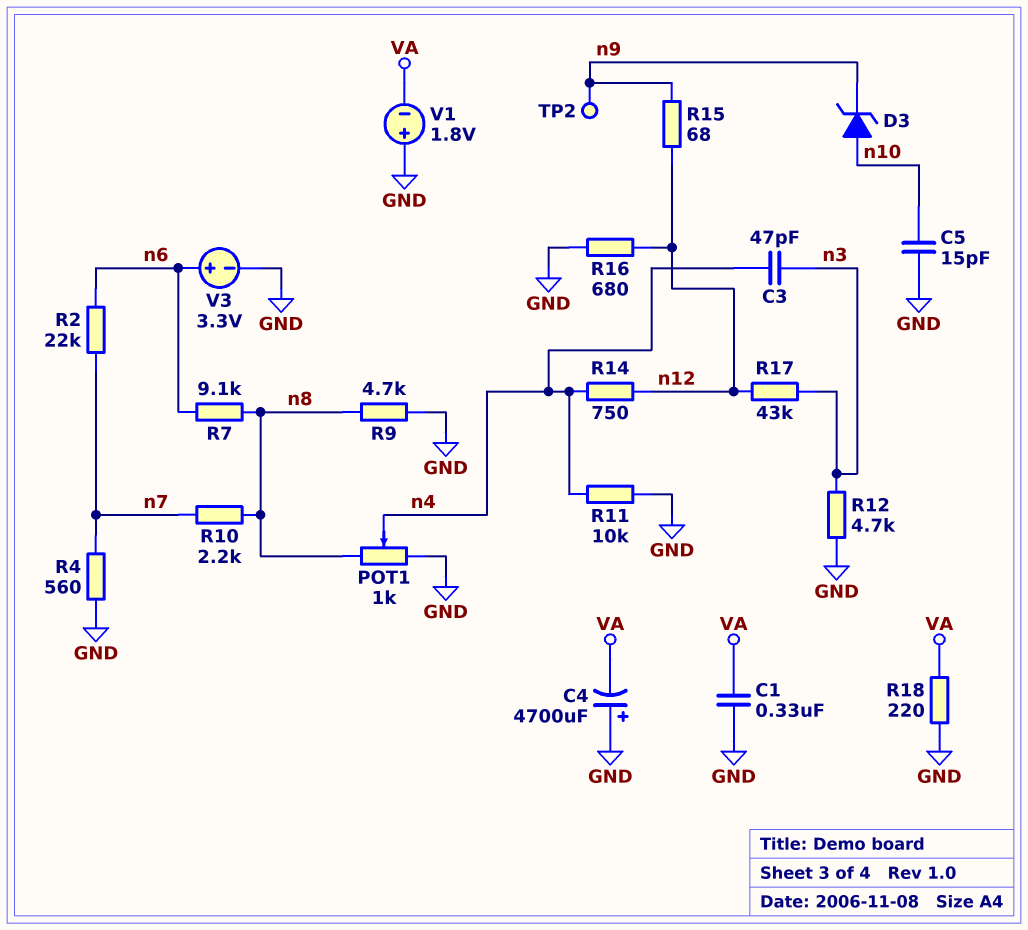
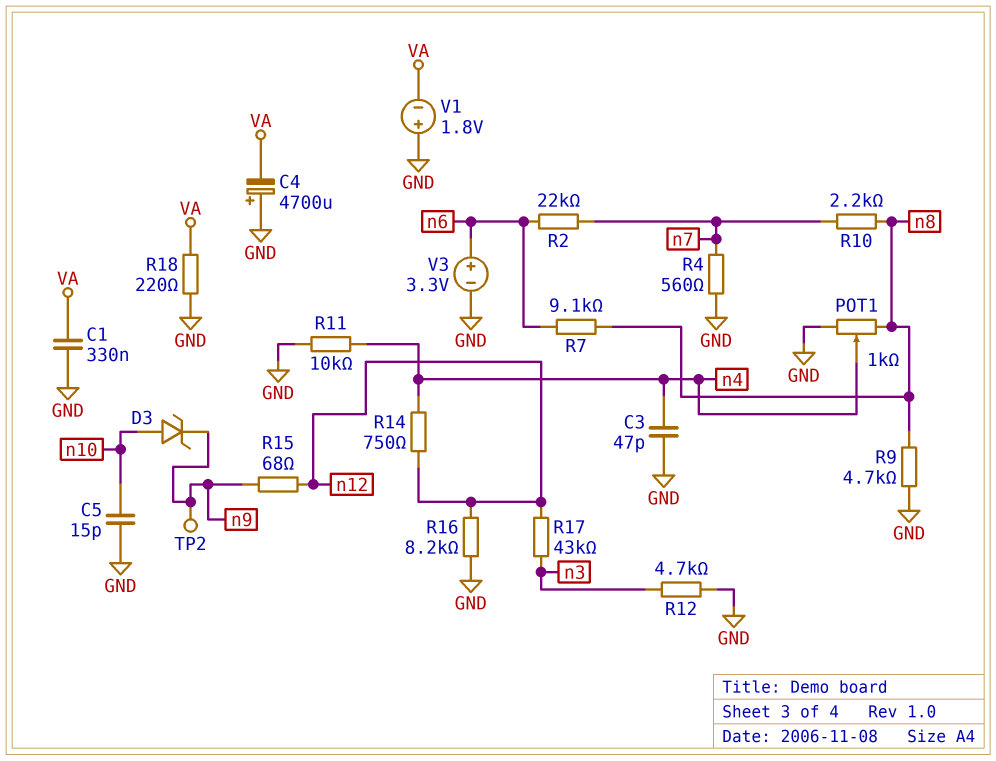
C3: 47pF (n3, n4) -> 47pF (GND, n4)
R16: 680 (GND, n12) -> 8.2k (GND, n12)

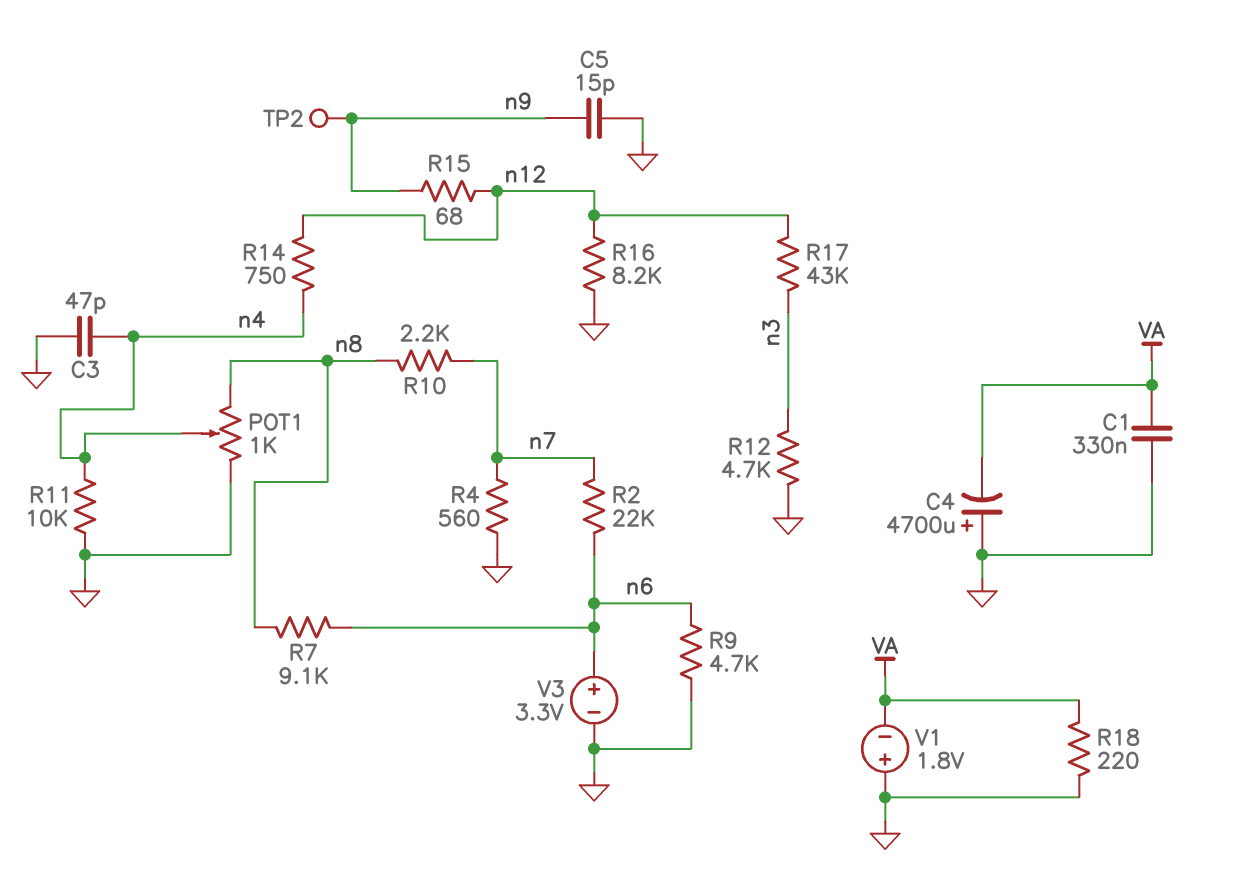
C5: 15pF (GND, n10) -> 15pF (GND, n9)
D3: zener (A n10, K n9) -> none
R9: 4.7k (GND, n8) -> 4.7k (GND, n6)

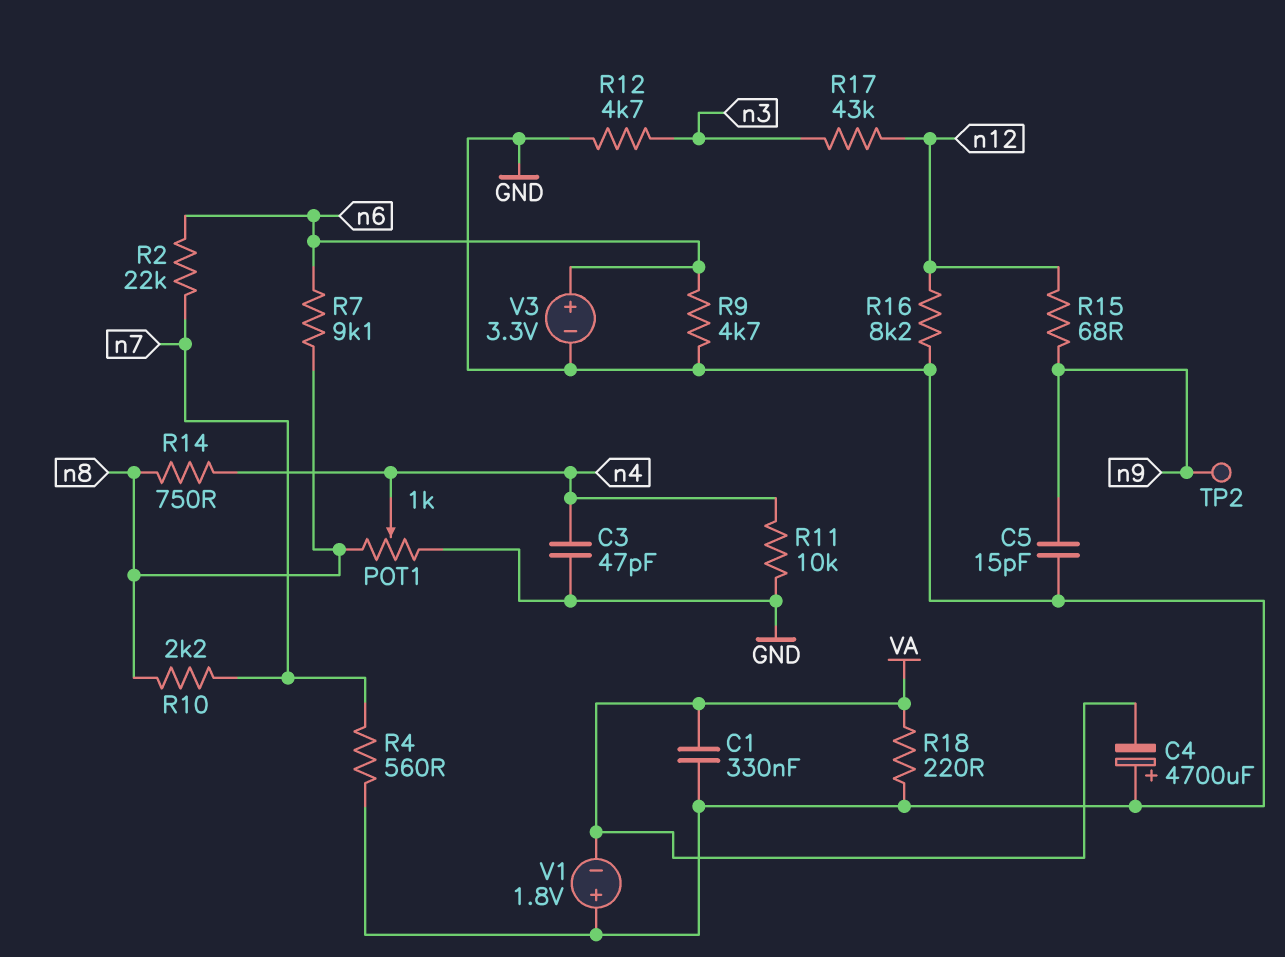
R14: 750 (n4, n12) -> 750 (n4, n8)

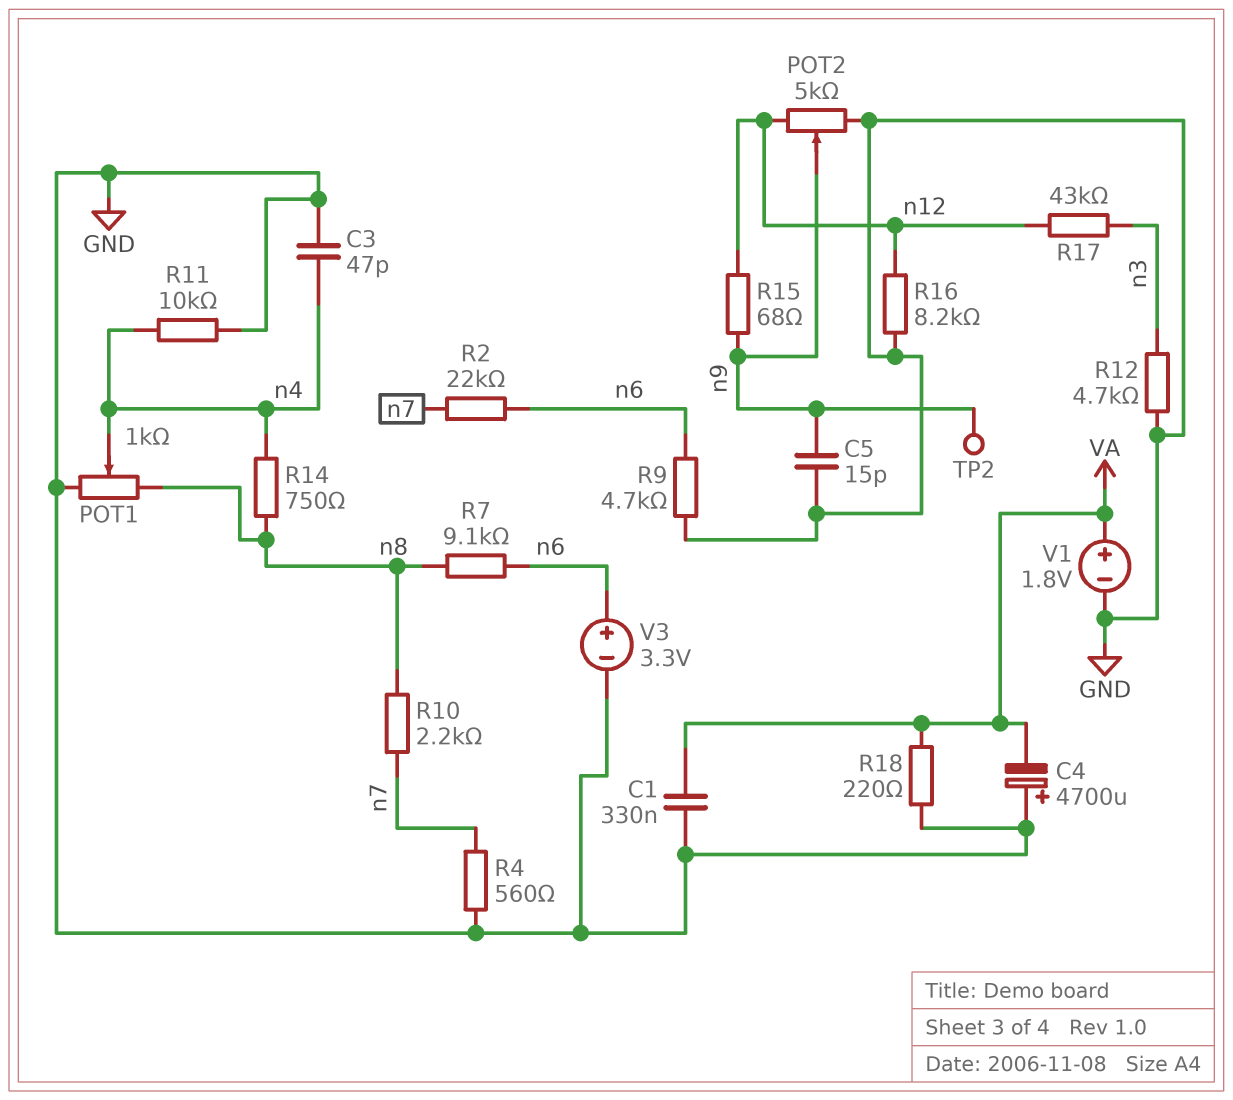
POT2: none -> 5k (GND, n12, wiper n9)
V1: 1.8V (plus GND, minus VA) -> 1.8V (plus VA, minus GND)

